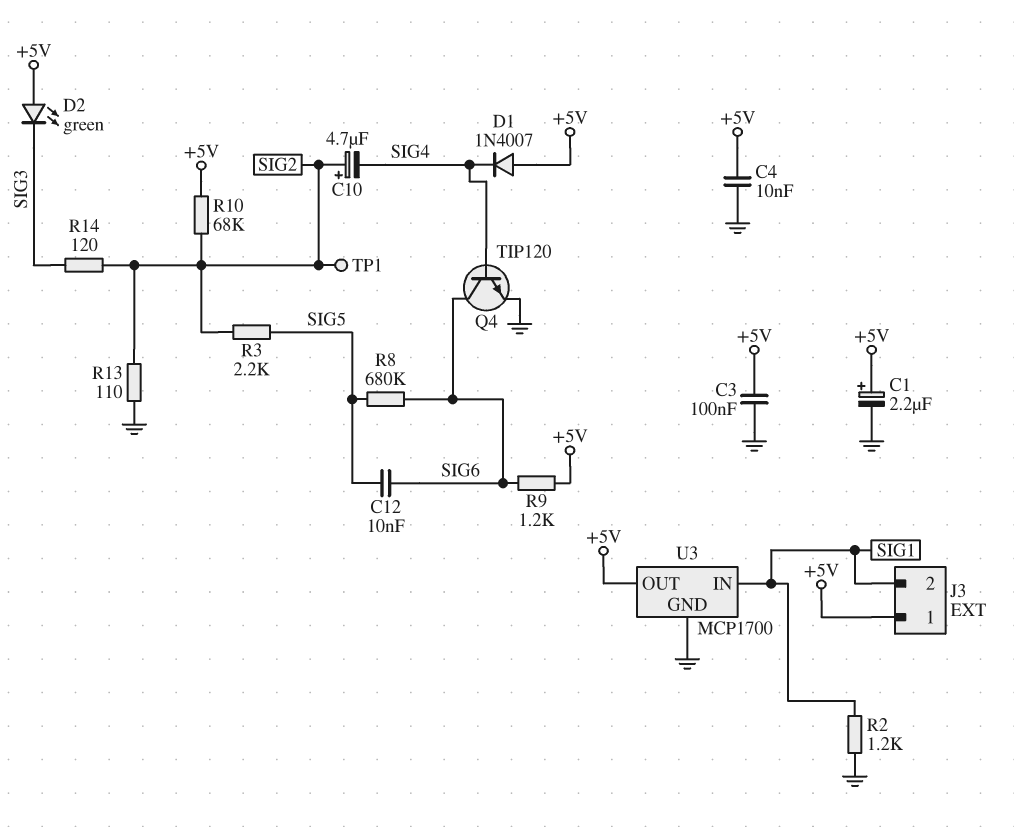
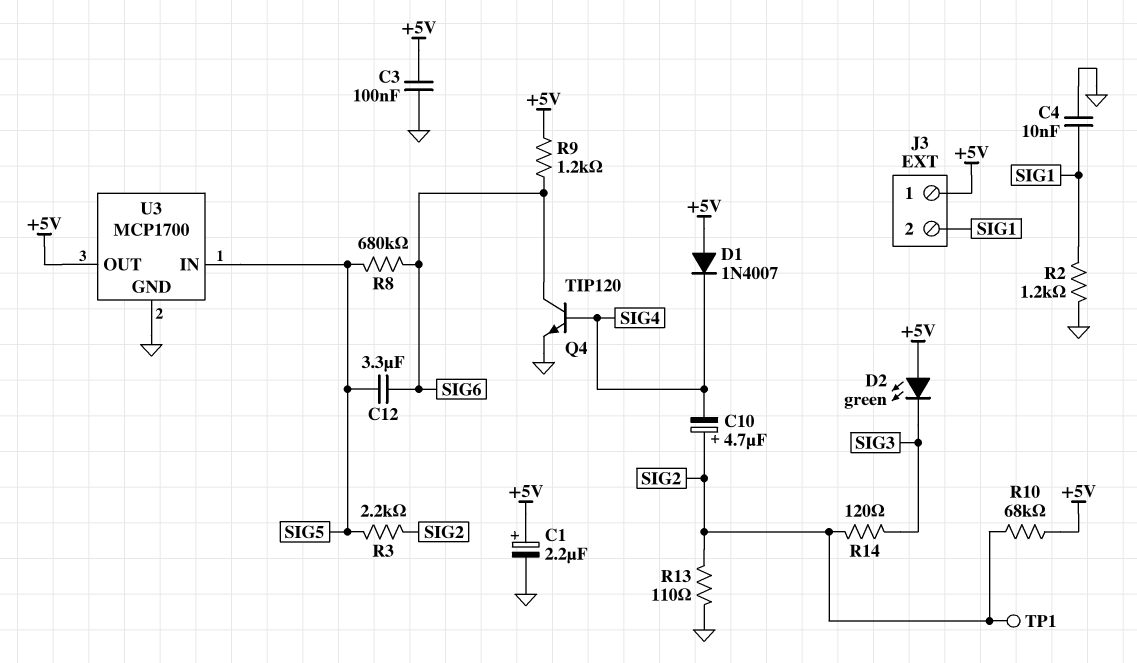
C4: 10nF (+5V, GND) -> 10nF (GND, SIG1)
C12: 10nF (SIG5, SIG6) -> 3.3uF (SIG5, SIG6)
U3 pin IN: SIG1 -> SIG5

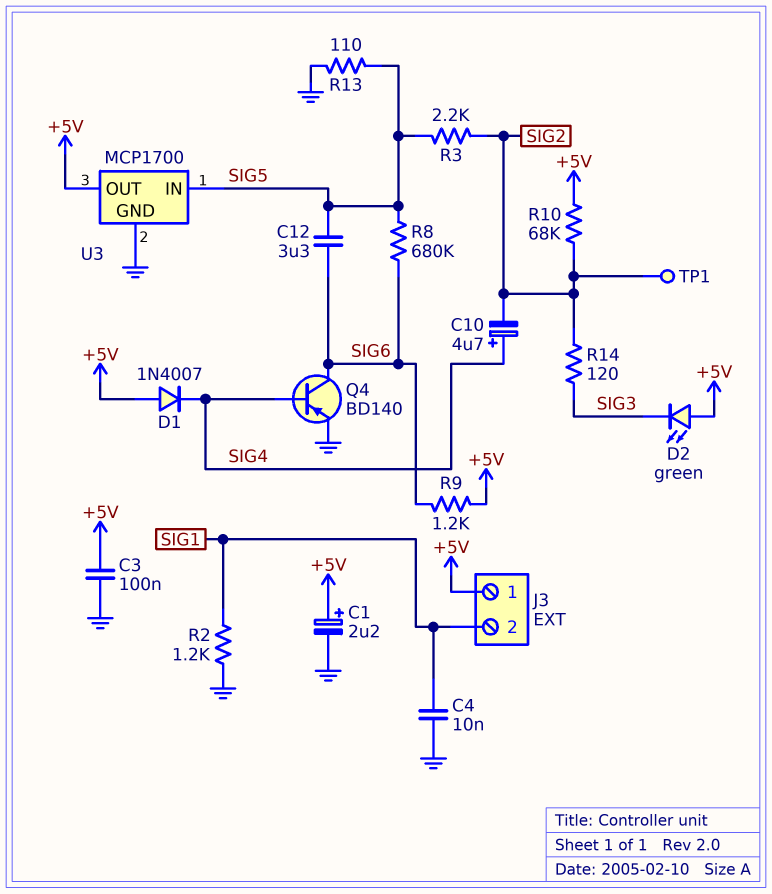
C10: 4.7uF (plus SIG2, minus SIG4) -> 4.7uF (plus SIG4, minus SIG2)
Q4: NPN TIP120 (B SIG4, C SIG6, E GND) -> PNP BD140 (B SIG4, C SIG6, E GND)
R13: 110 (GND, SIG2) -> 110 (GND, SIG5)

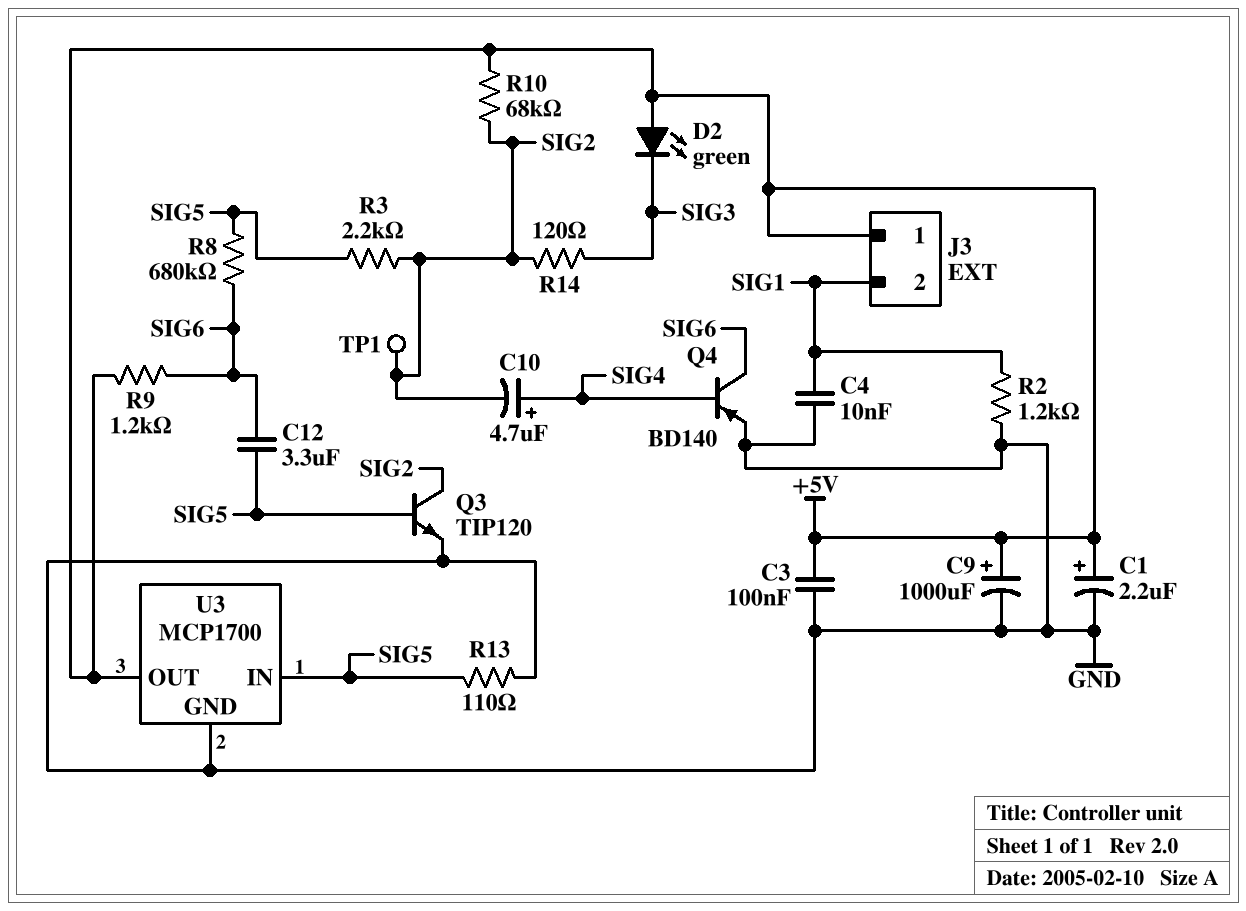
C9: none -> 1000uF (plus +5V, minus GND)
D1: diode 1N4007 (A +5V, K SIG4) -> none
Q3: none -> NPN TIP120 (B SIG5, C SIG2, E GND)

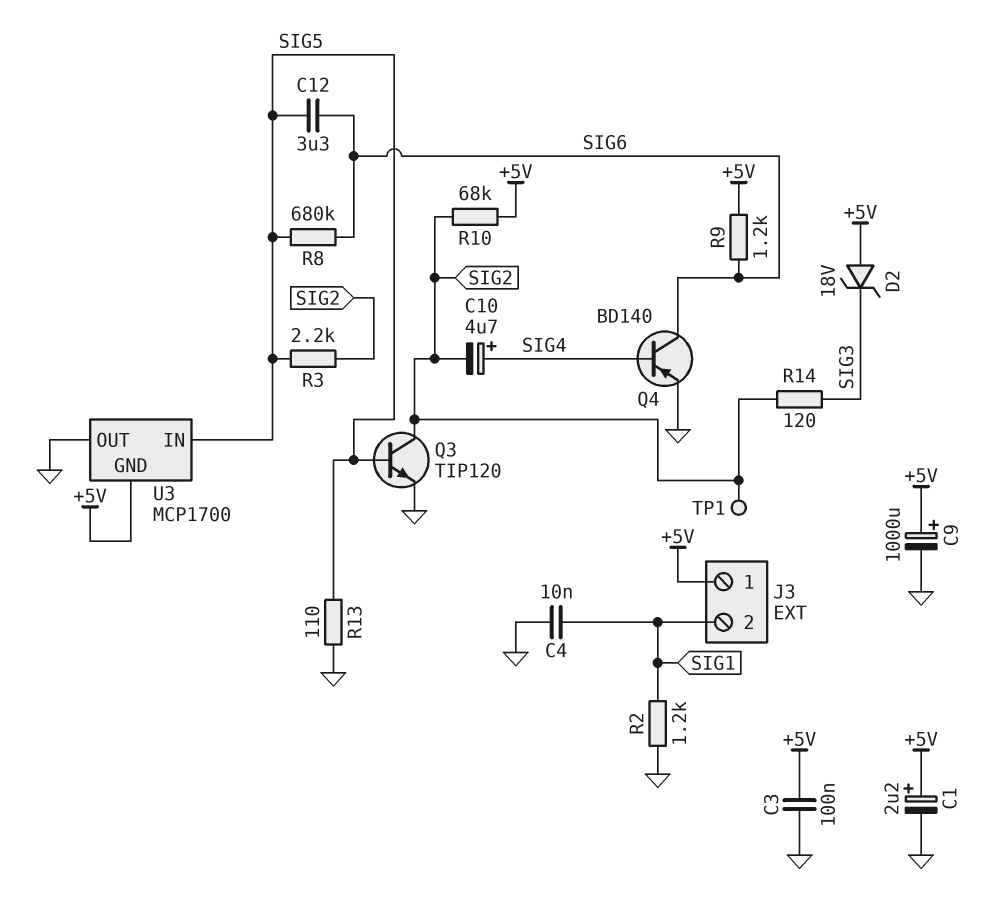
D2: LED green (A +5V, K SIG3) -> zener 18V (A +5V, K SIG3)
U3 pin GND: GND -> +5V
U3 pin OUT: +5V -> GND

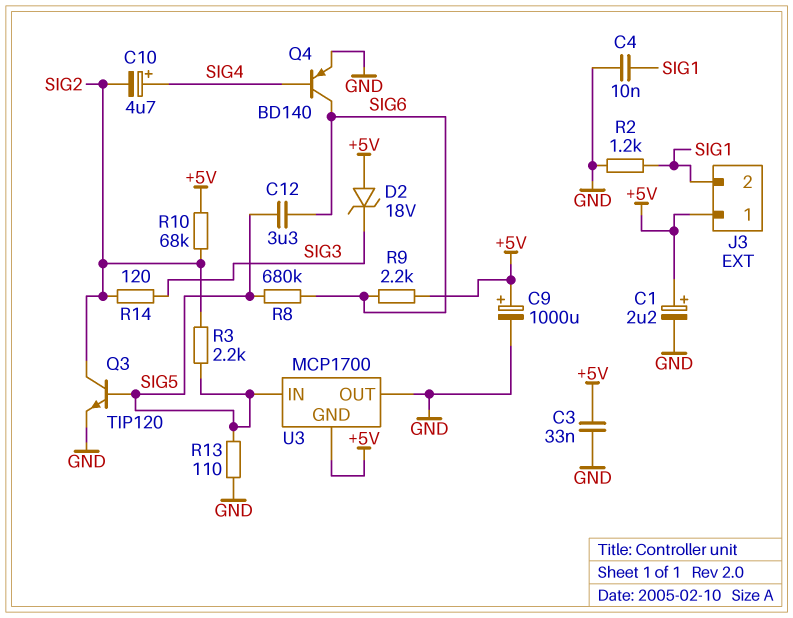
C3: 100nF (+5V, GND) -> 33nF (+5V, GND)
R9: 1.2k (+5V, SIG6) -> 2.2k (+5V, SIG6)
TP1: test point (SIG2) -> none

